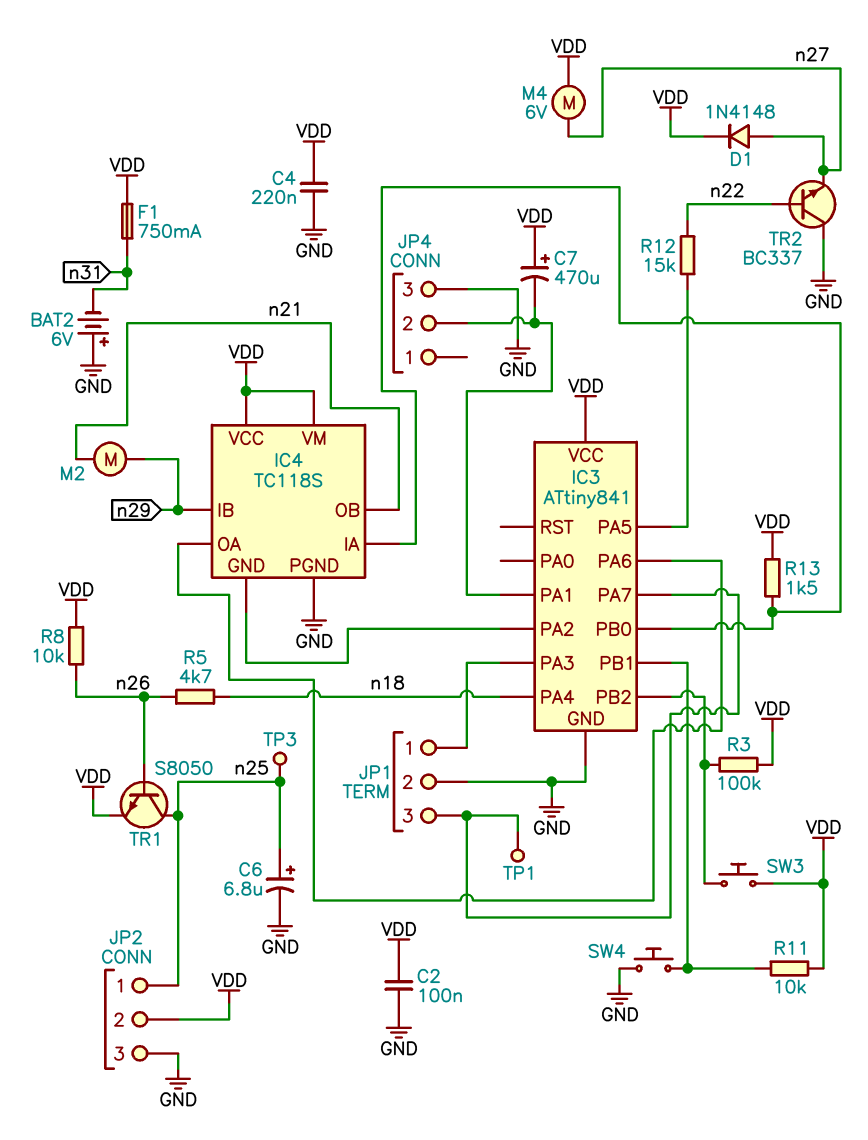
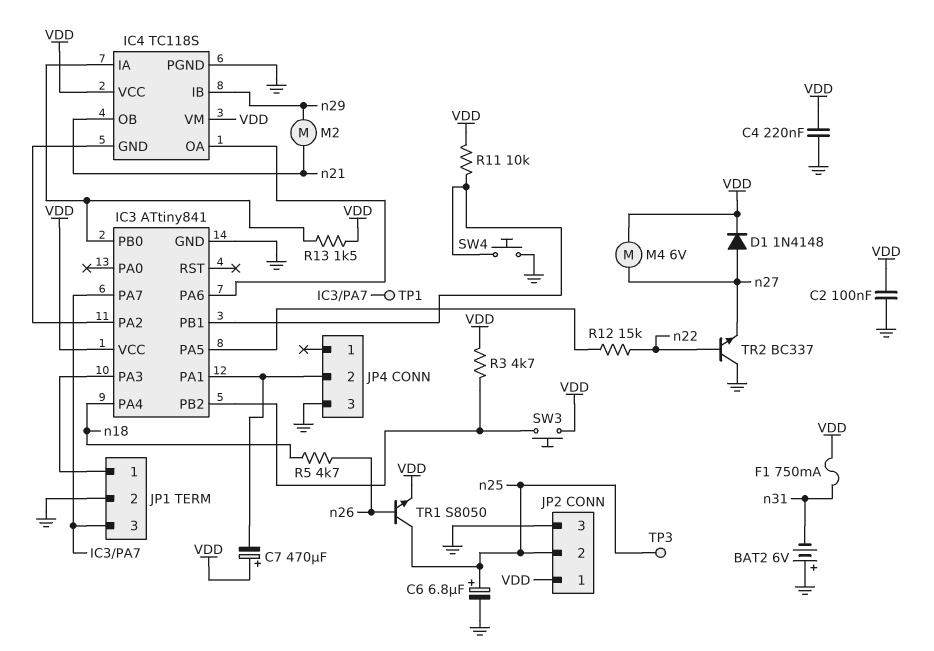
JP2 pin 1: n25 -> VDD
JP2 pin 2: VDD -> n25
R3: 100k (IC3/PB2, VDD) -> 4.7k (IC3/PB2, VDD)
R8: 10k (VDD, n26) -> none

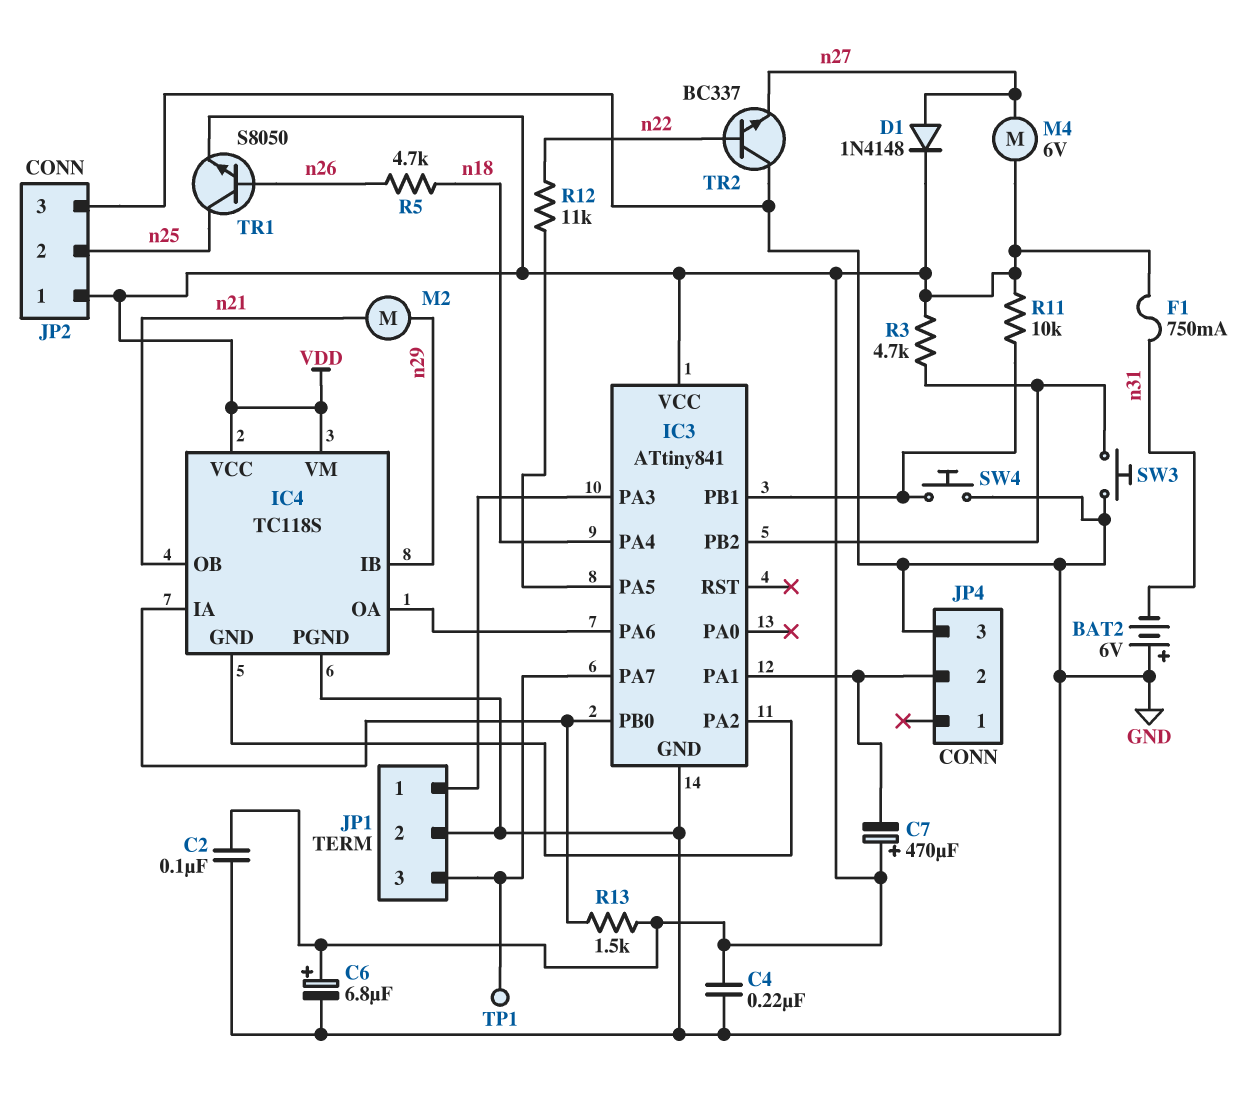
C6: 6.8uF (plus n25, minus GND) -> 6.8uF (plus VDD, minus GND)
R12: 15k (IC3/PA5, n22) -> 11k (IC3/PA5, n22)
SW3: button (IC3/PB2, VDD) -> button (GND, IC3/PB2)
TP3: test point (n25) -> none

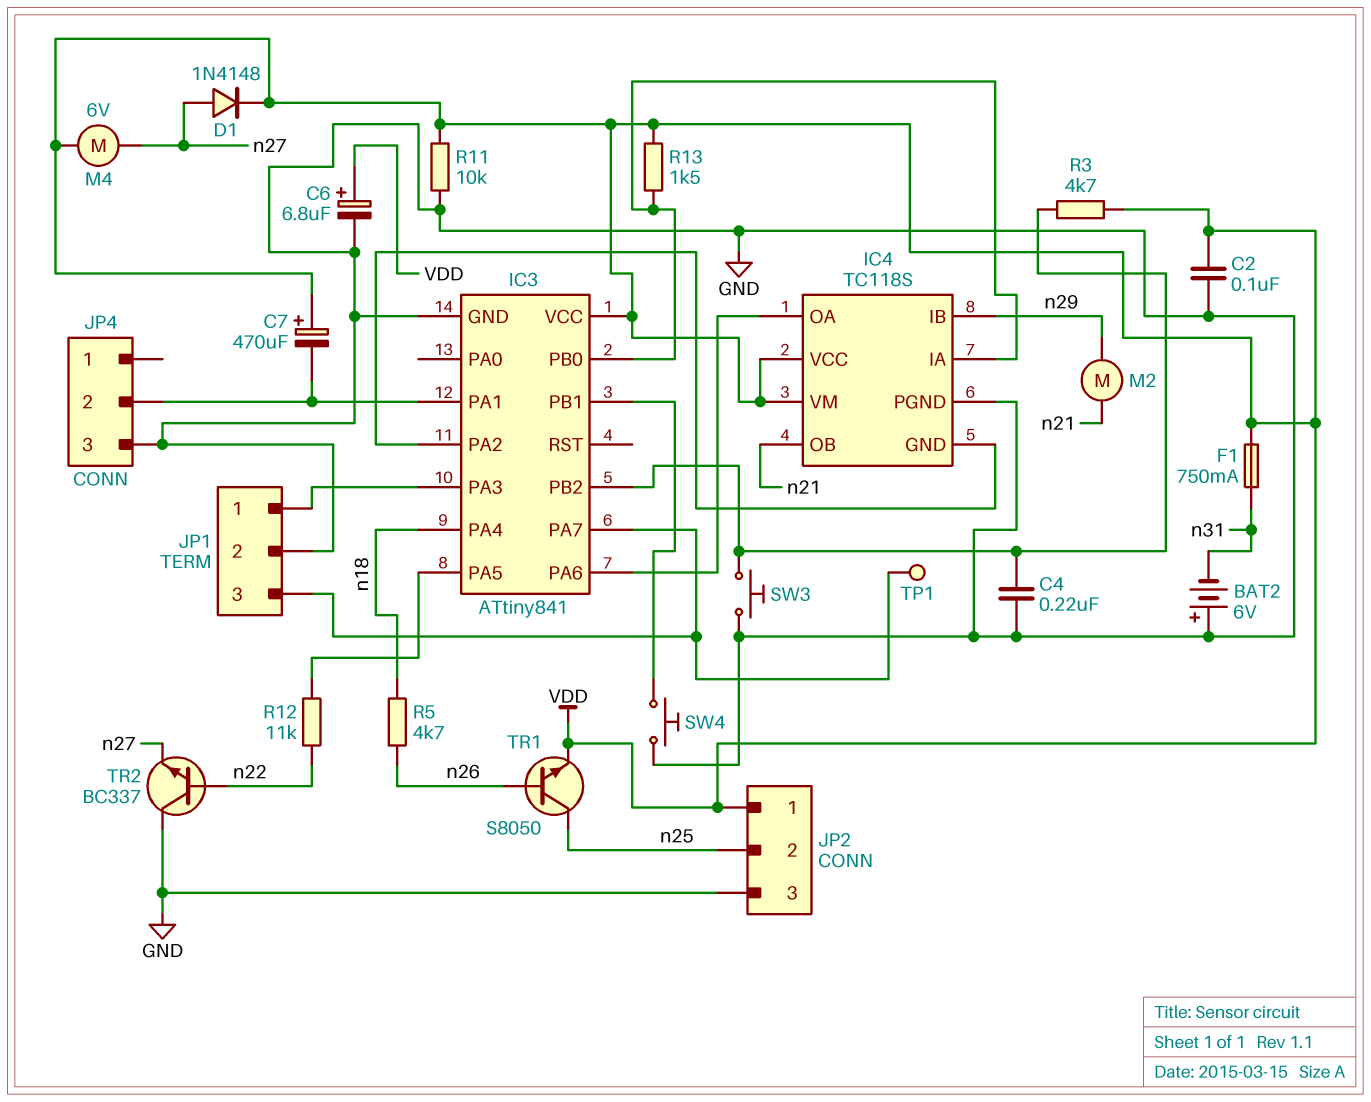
C4: 220nF (GND, VDD) -> 220nF (GND, IC3/PB2)
R11: 10k (IC3/PB1, VDD) -> 10k (GND, VDD)

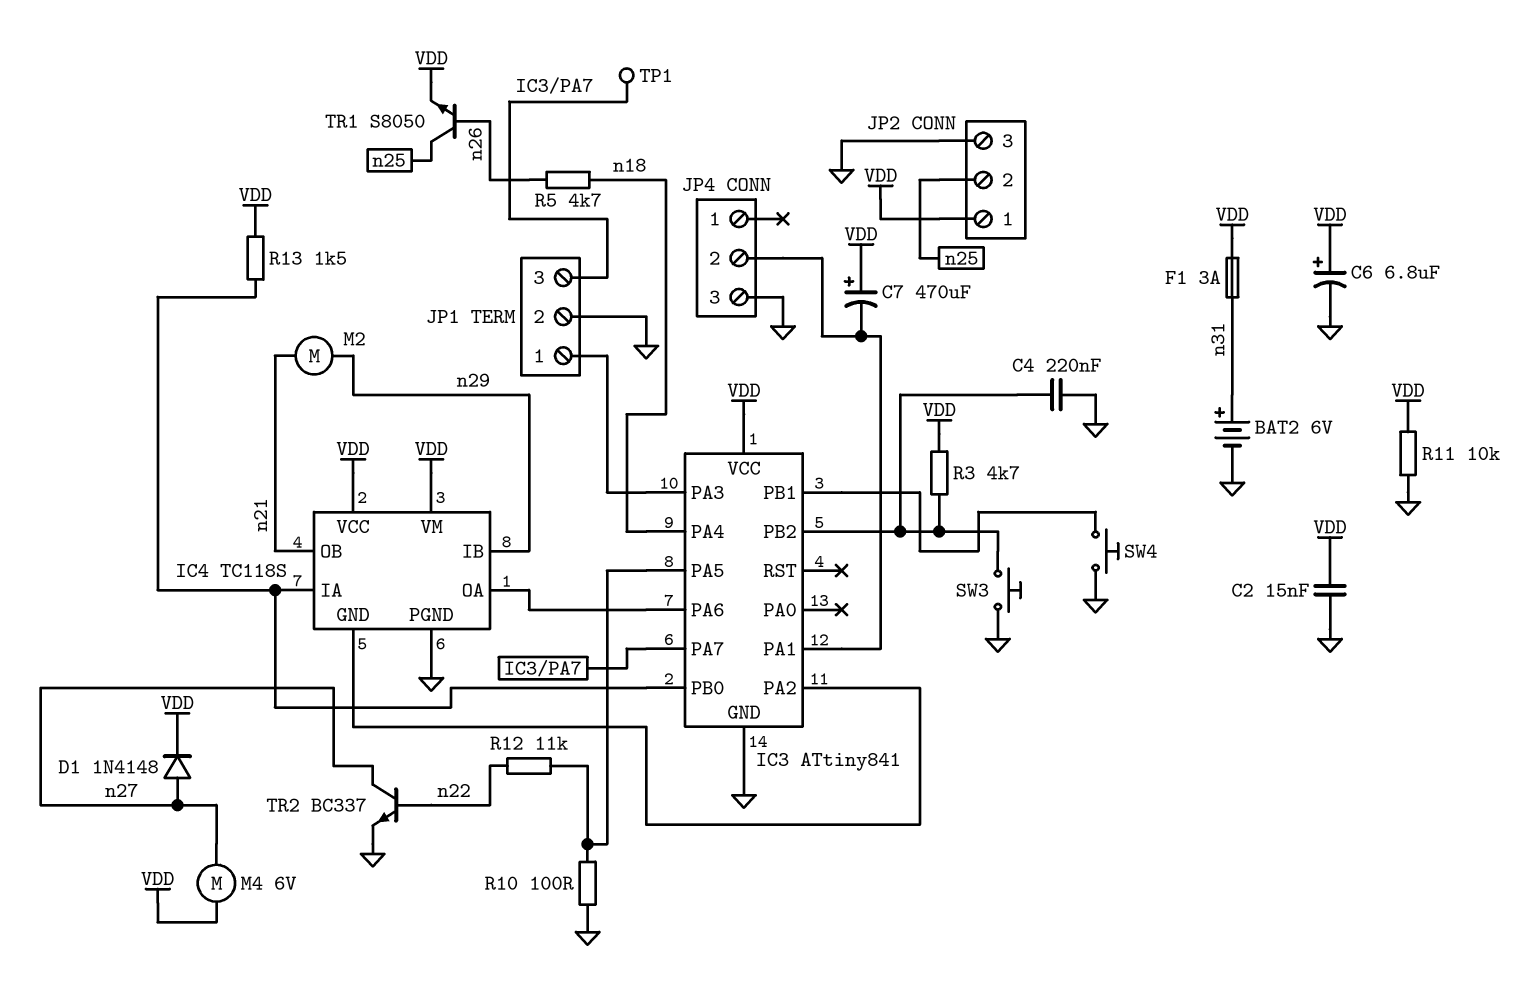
BAT2: 6V (plus GND, minus n31) -> 6V (plus n31, minus GND)
C2: 100nF (GND, VDD) -> 15nF (GND, VDD)
F1: 750mA (VDD, n31) -> 3A (VDD, n31)
R10: none -> 100 (GND, IC3/PA5)
TR2: NPN BC337 (B n22, C GND, E n27) -> NPN BC337 (B n22, C n27, E GND)

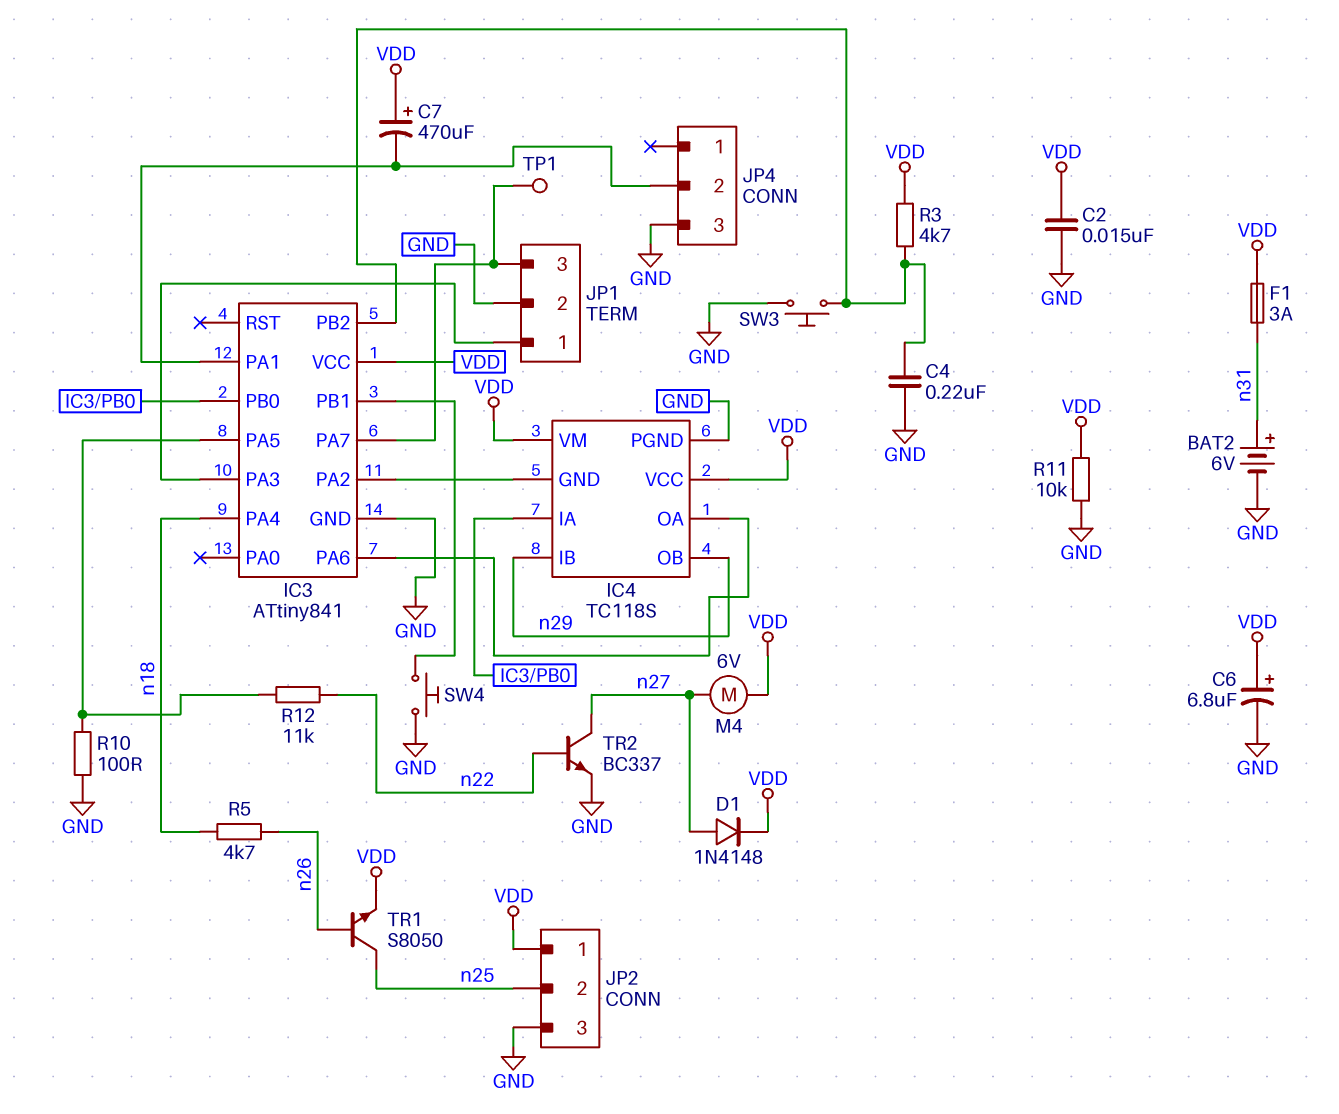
IC4 pin OB: n21 -> n29
M2: motor (n21, n29) -> none
R13: 1.5k (IC3/PB0, VDD) -> none

